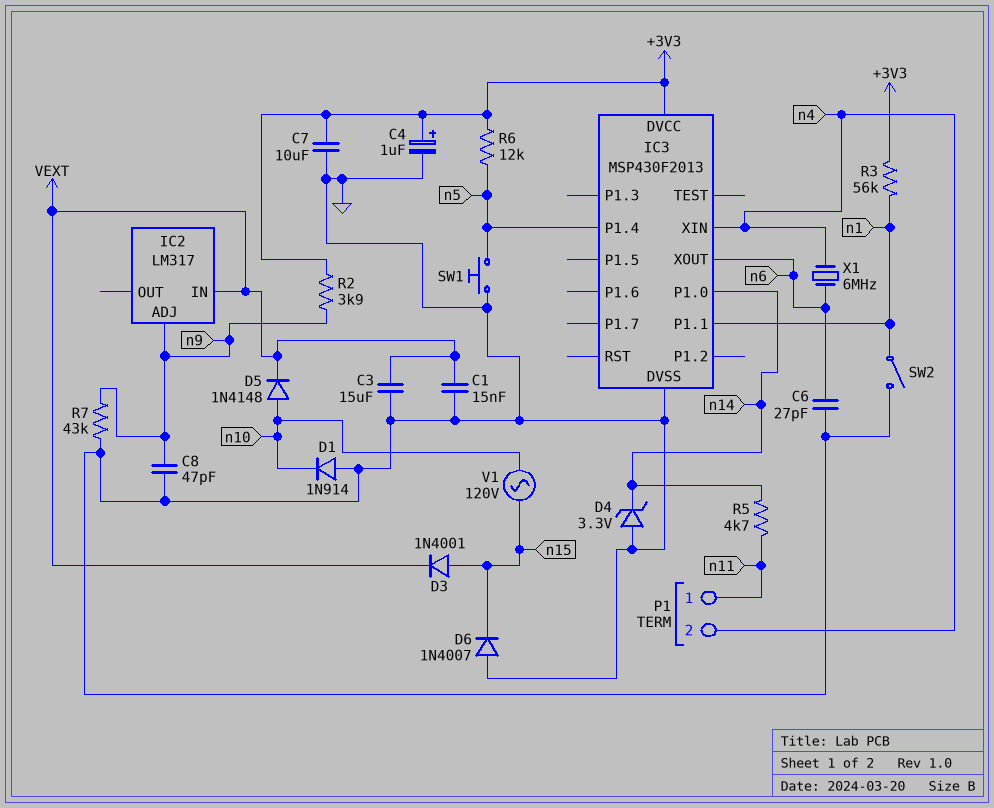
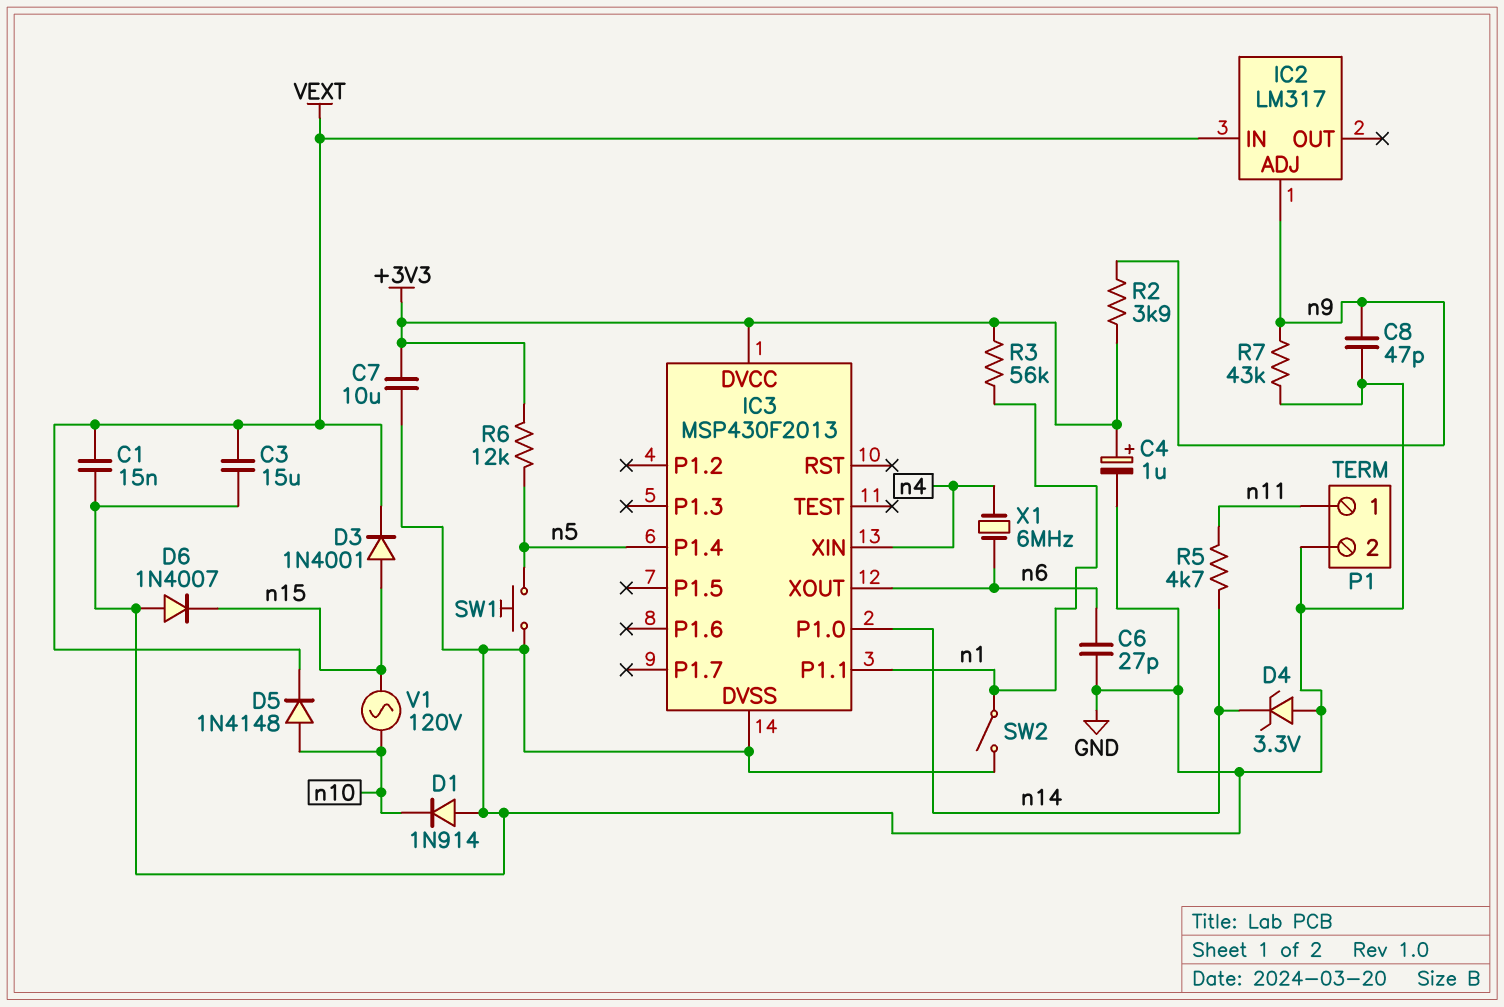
P1 pin 2: n4 -> GND

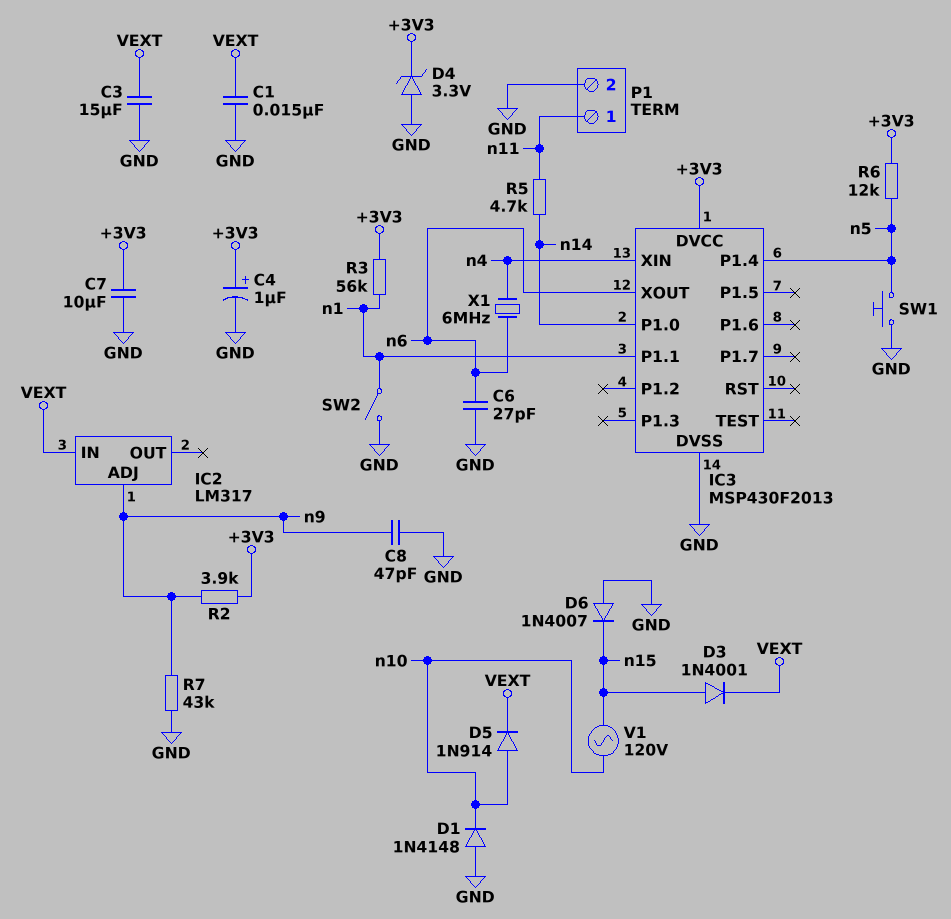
D1: diode 1N914 (A GND, K n10) -> diode 1N4148 (A GND, K n10)
D4: zener 3.3V (A GND, K n14) -> zener 3.3V (A GND, K +3V3)
D5: diode 1N4148 (A n10, K VEXT) -> diode 1N914 (A n10, K VEXT)

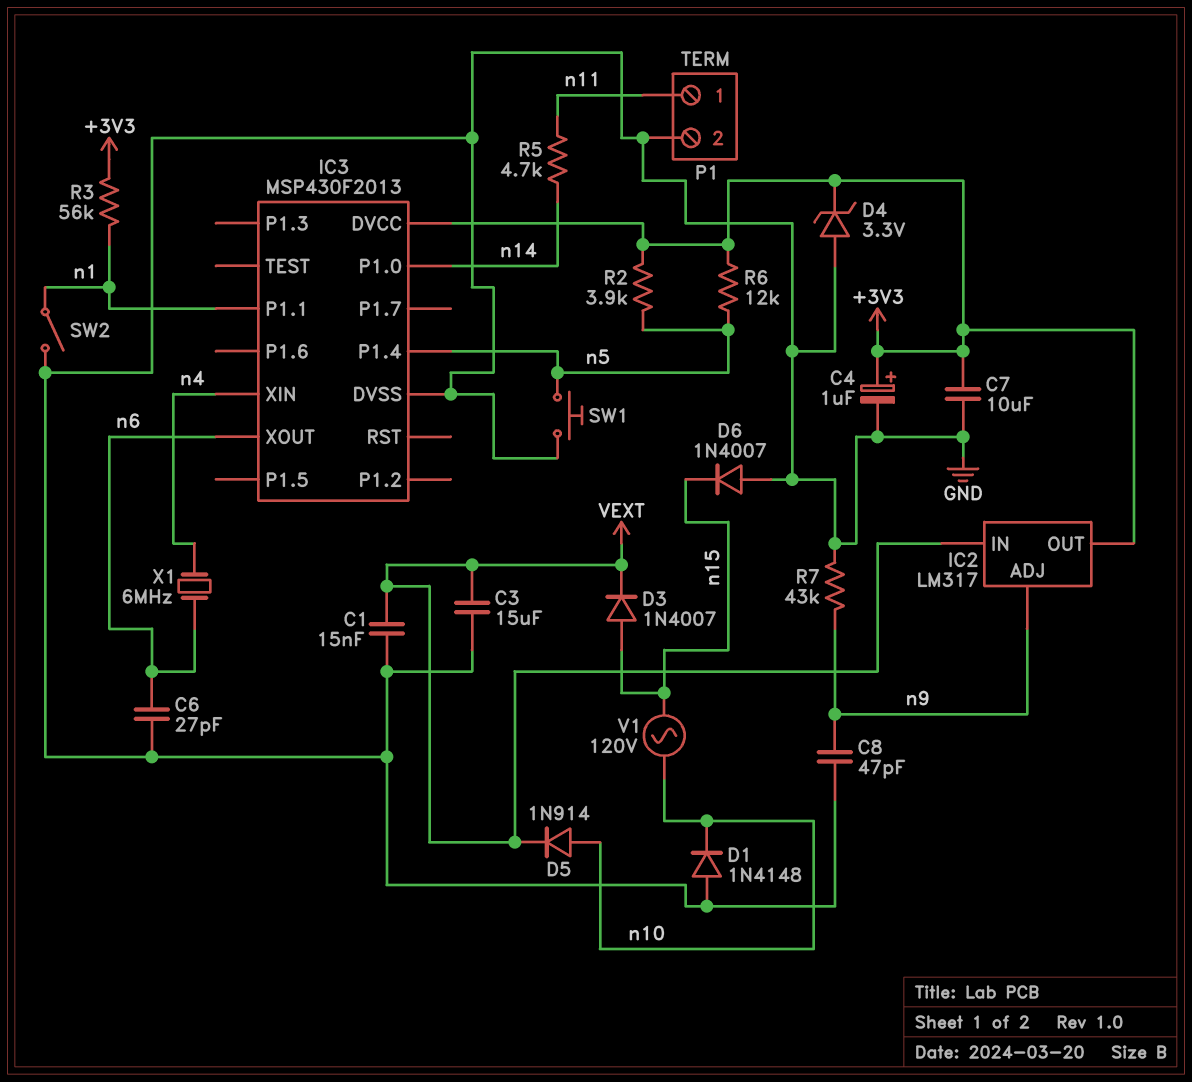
D3: diode 1N4001 (A n15, K VEXT) -> diode 1N4007 (A n15, K VEXT)
IC2 pin OUT: none -> +3V3
R2: 3.9k (+3V3, n9) -> 3.9k (+3V3, n5)

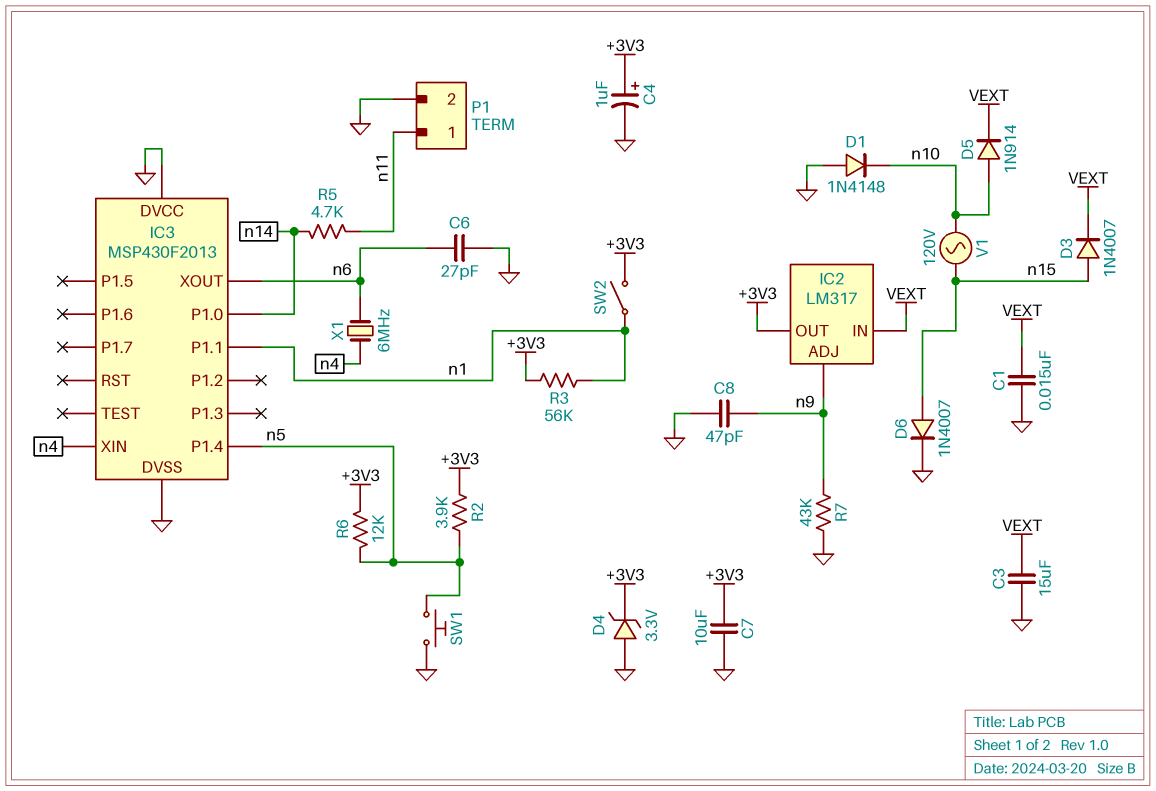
D6: diode 1N4007 (A GND, K n15) -> diode 1N4007 (A n15, K GND)
IC3 pin DVCC: +3V3 -> GND
SW2: switch (GND, n1) -> switch (+3V3, n1)

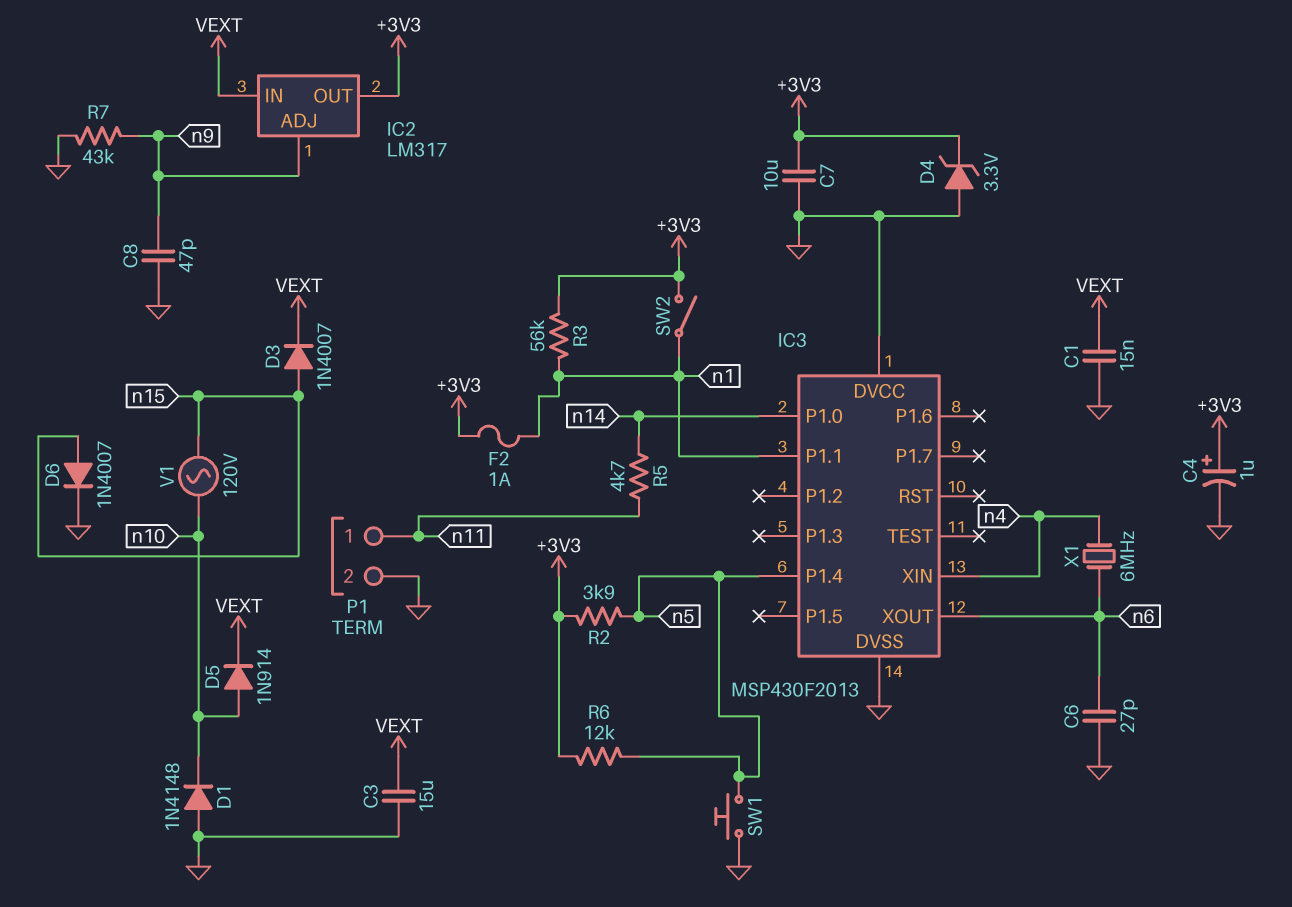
F2: none -> 1A (+3V3, n1)

